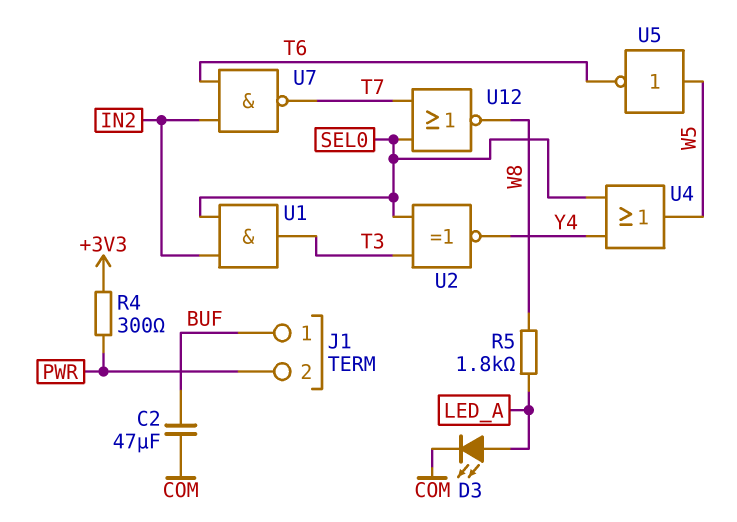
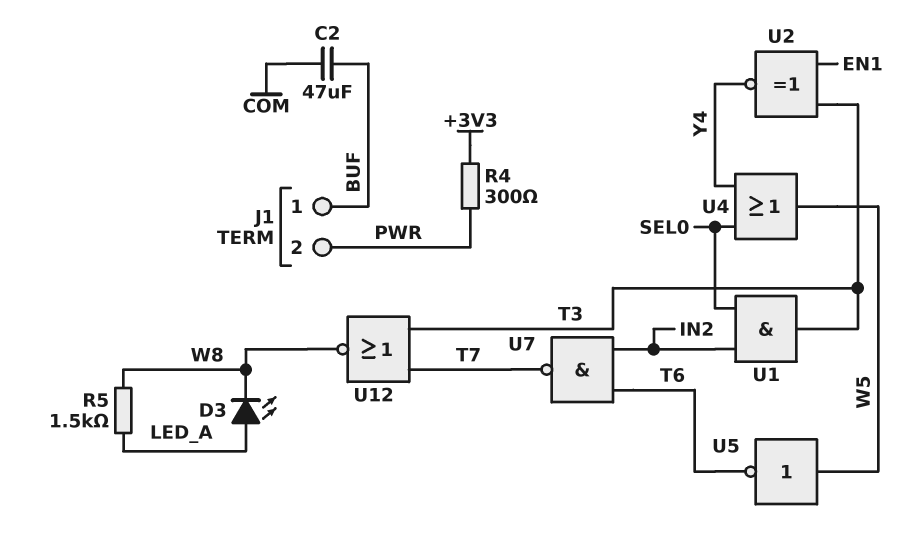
D3: LED (A LED_A, K COM) -> LED (A LED_A, K W8)
R5: 1.8k (LED_A, W8) -> 1.5k (LED_A, W8)
U2: XNOR (in SEL0, in T3, out Y4) -> XNOR (in EN1, in T3, out Y4)
U12: NOR (in SEL0, in T7, out W8) -> NOR (in T3, in T7, out W8)

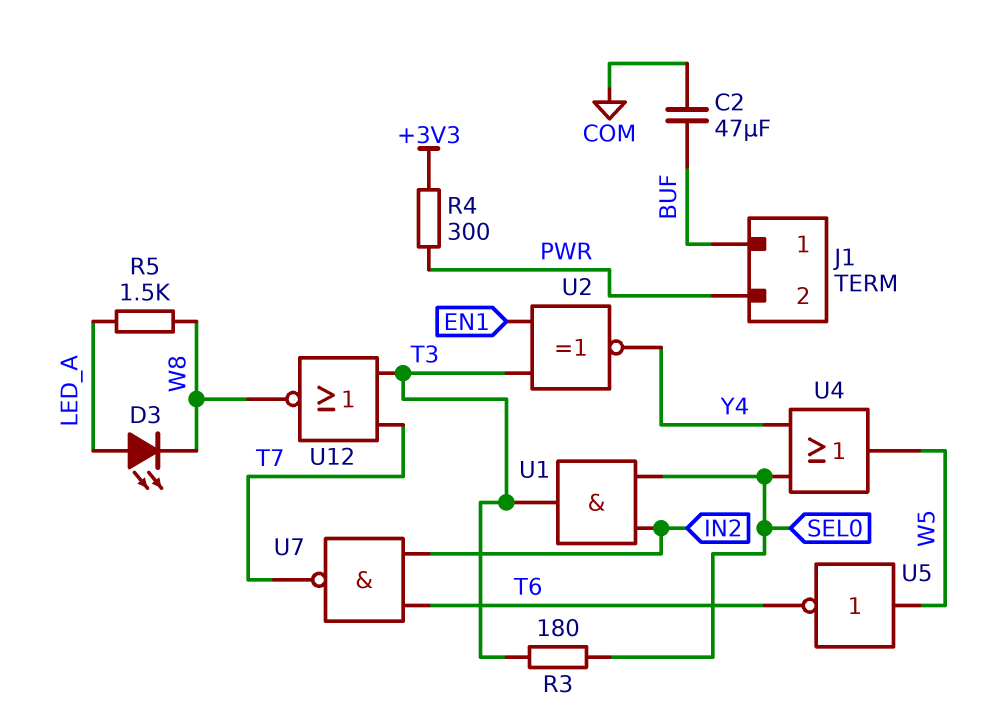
R3: none -> 180 (SEL0, T3)

